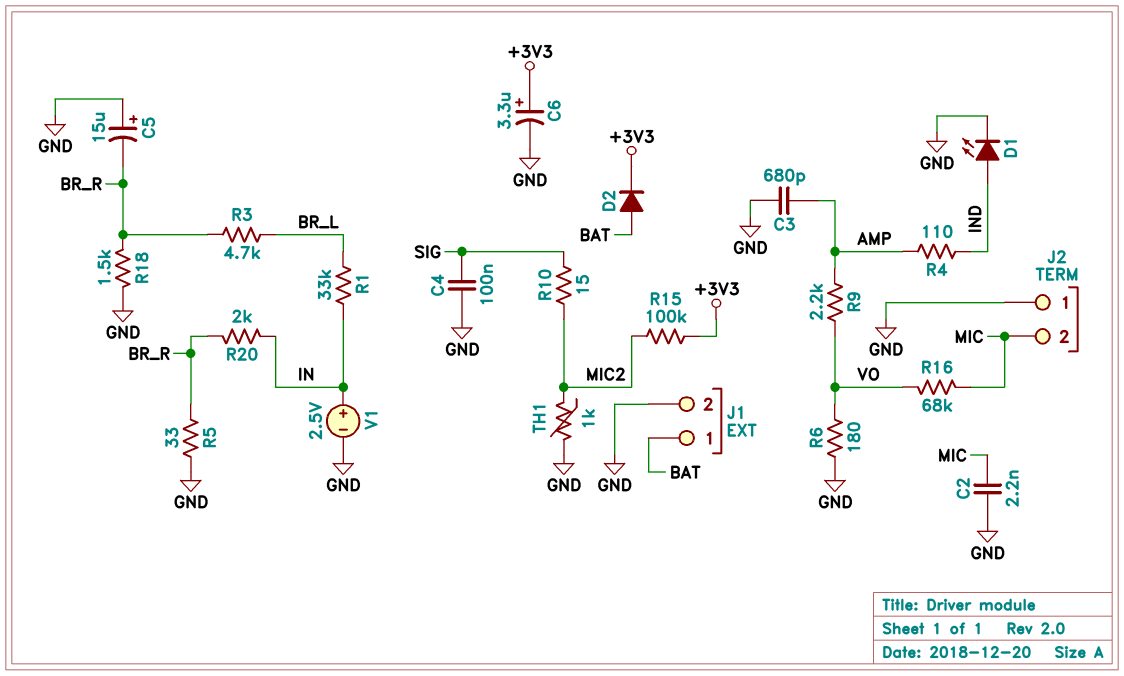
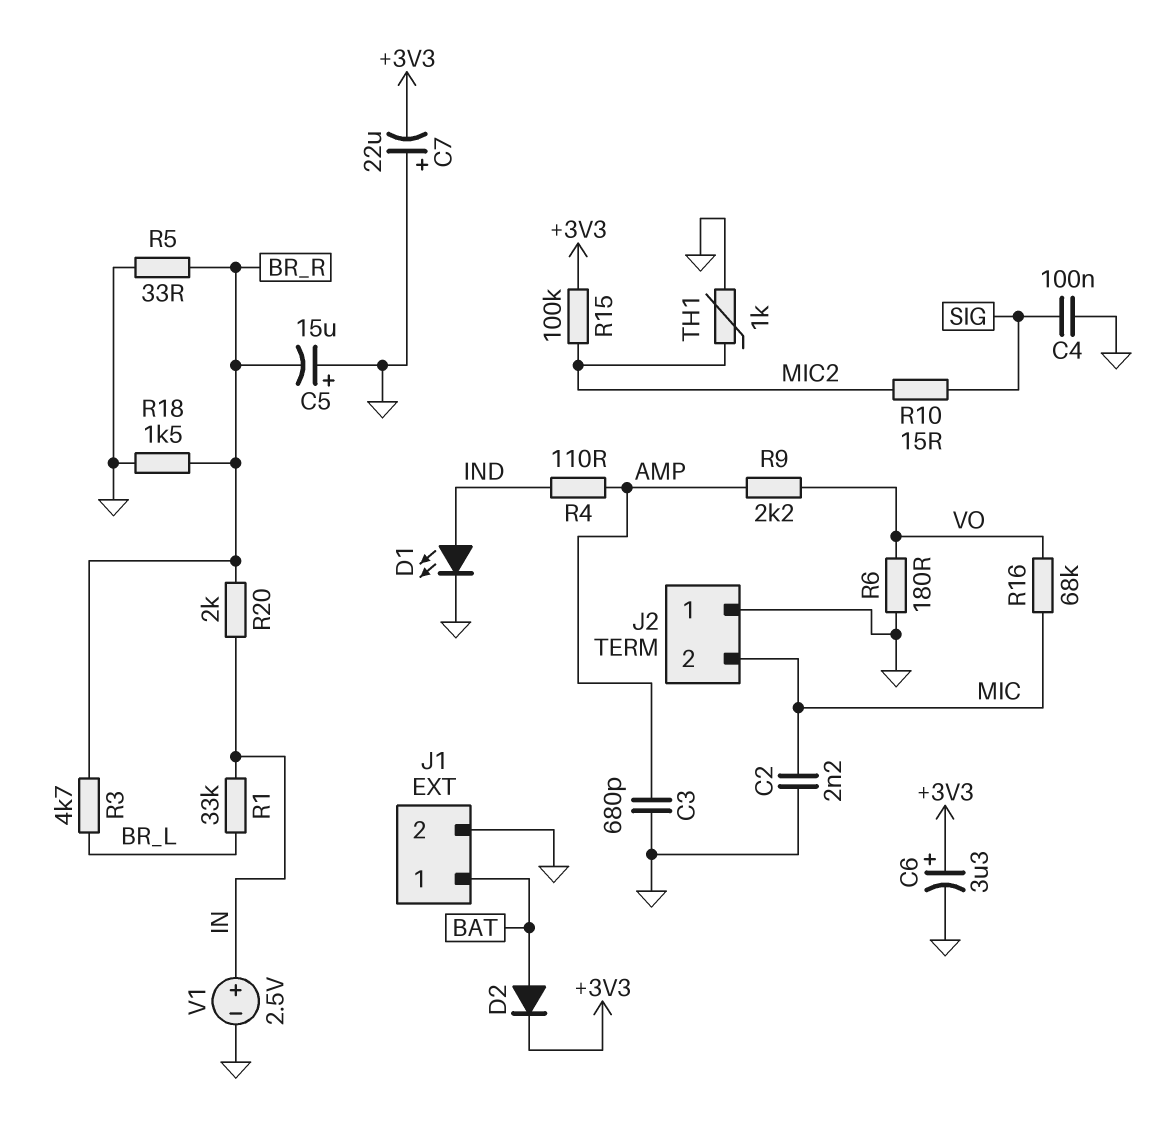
C7: none -> 22uF (plus GND, minus +3V3)

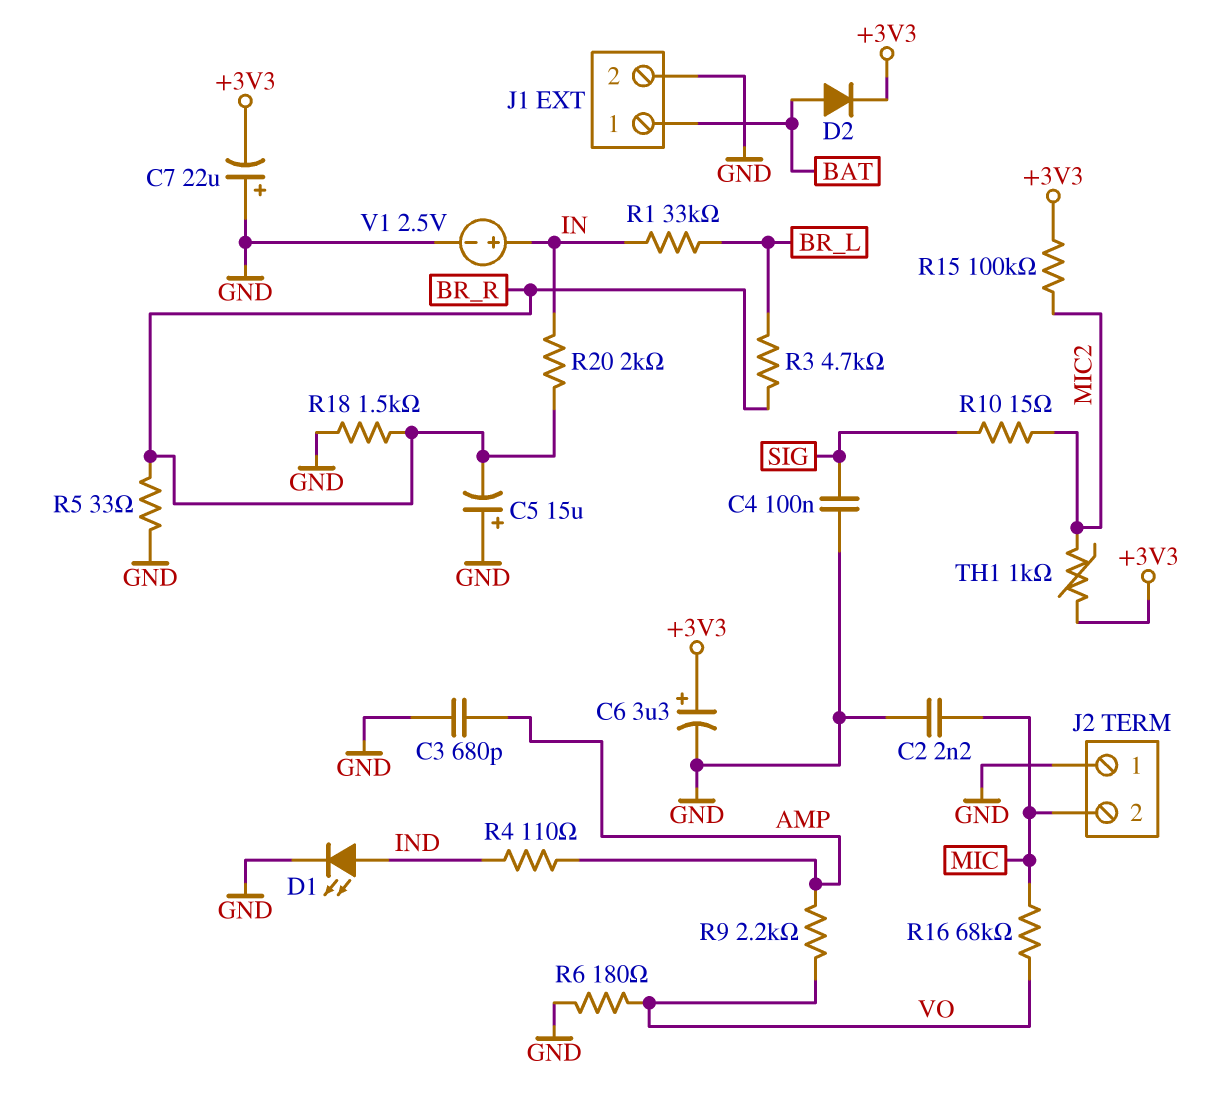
TH1: 1k (GND, MIC2) -> 1k (+3V3, MIC2)

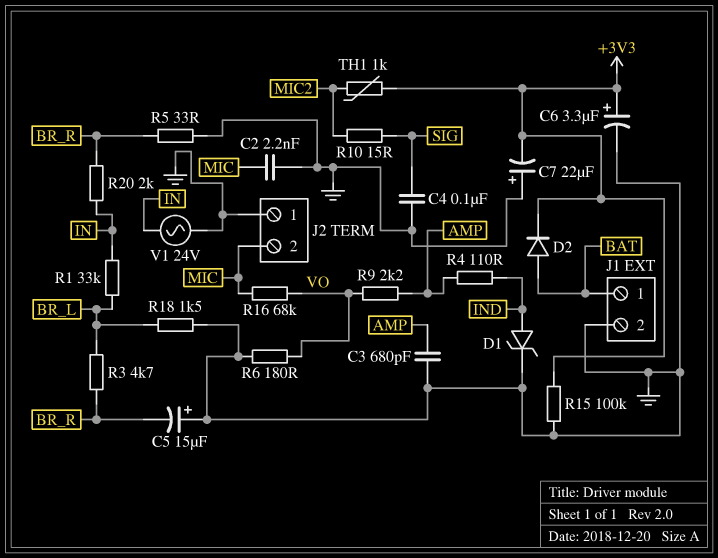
D1: LED (A IND, K GND) -> zener (A IND, K GND)
R15: 100k (+3V3, MIC2) -> 100k (+3V3, GND)
R18: 1.5k (BR_R, GND) -> 1.5k (BR_L, GND)
V1: 2.5V (plus IN, minus GND) -> AC 24V (GND, IN)

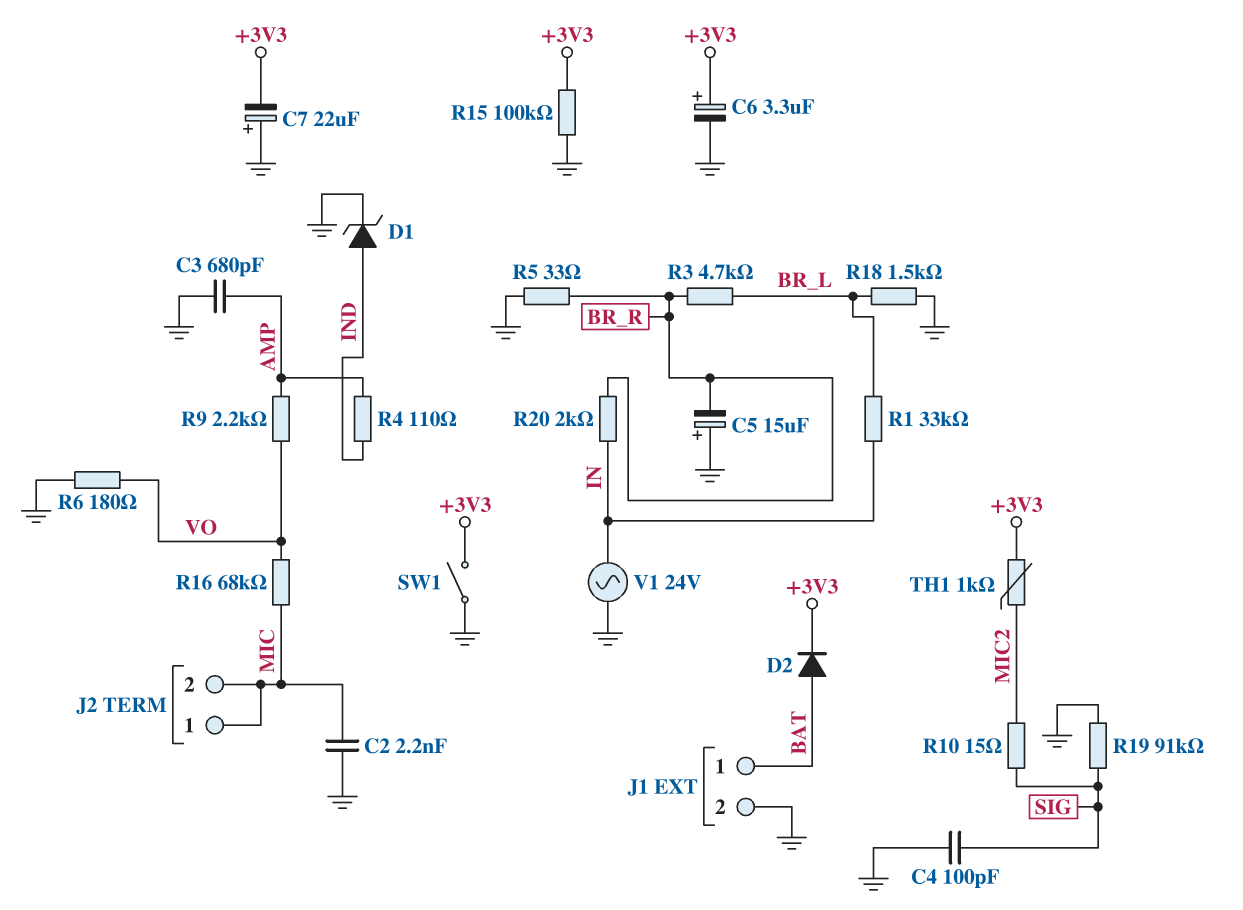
C4: 100nF (GND, SIG) -> 100pF (GND, SIG)
J2 pin 1: GND -> MIC
R19: none -> 91k (GND, SIG)
SW1: none -> switch (+3V3, GND)

